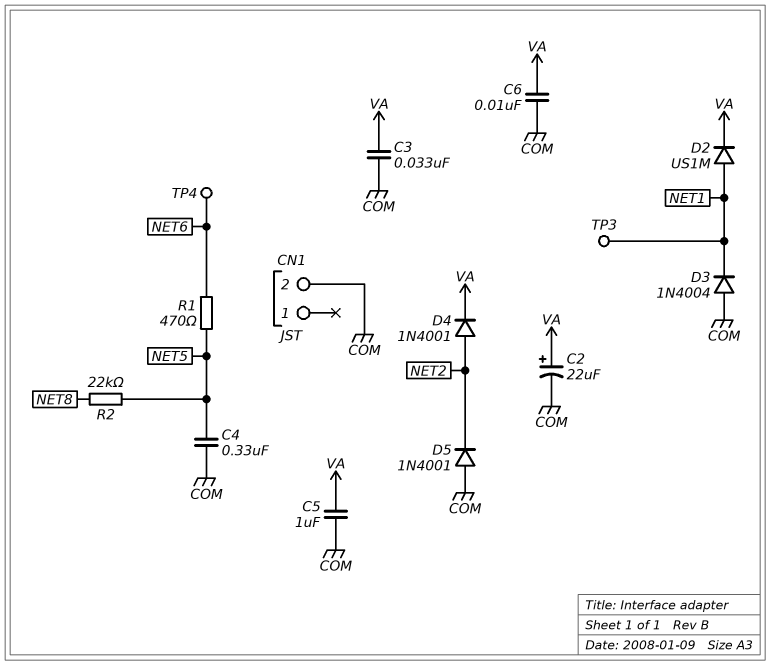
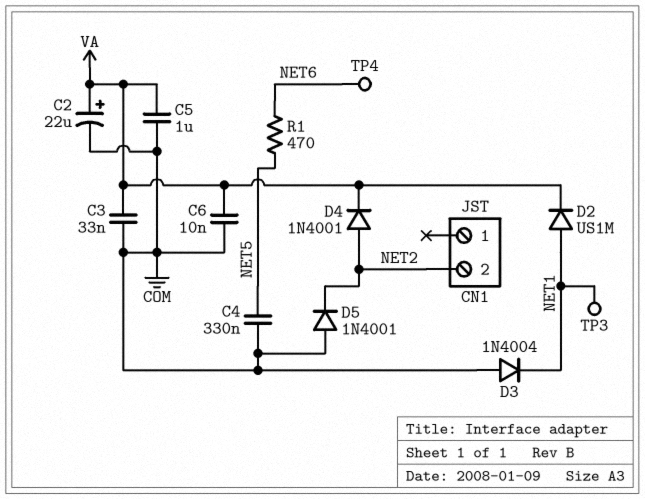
CN1 pin 2: COM -> NET2
R2: 22k (NET5, NET8) -> none

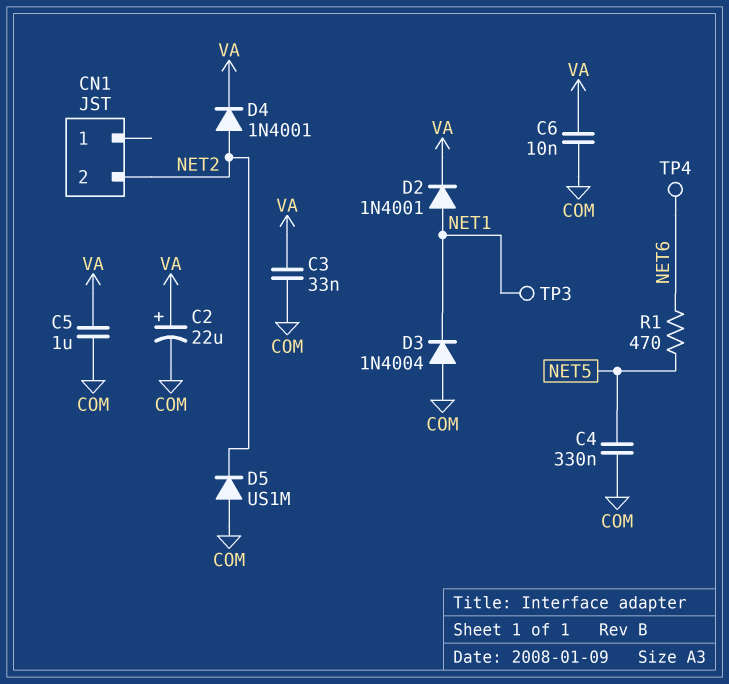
D2: diode US1M (A NET1, K VA) -> diode 1N4001 (A NET1, K VA)
D5: diode 1N4001 (A COM, K NET2) -> diode US1M (A COM, K NET2)

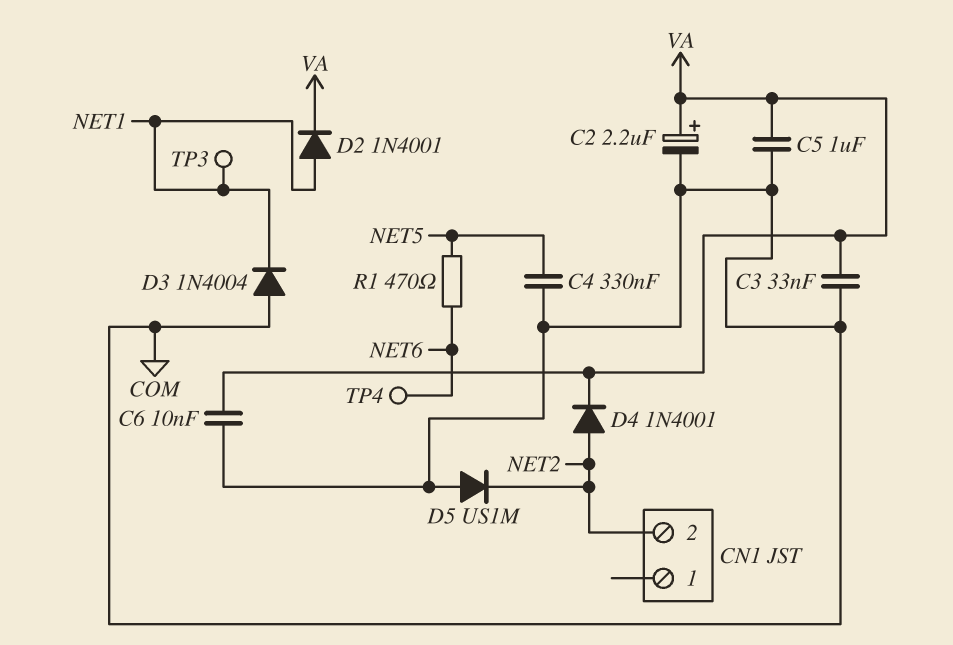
C2: 22uF (plus VA, minus COM) -> 2.2uF (plus VA, minus COM)

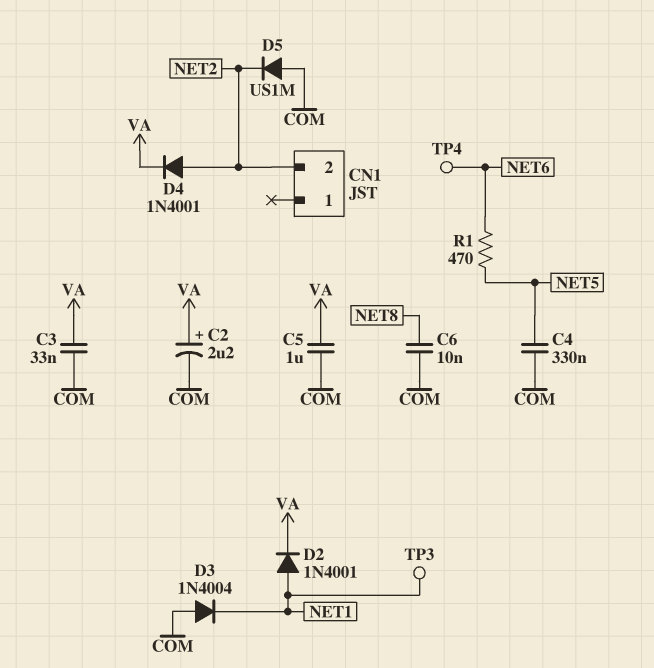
C6: 10nF (COM, VA) -> 10nF (COM, NET8)

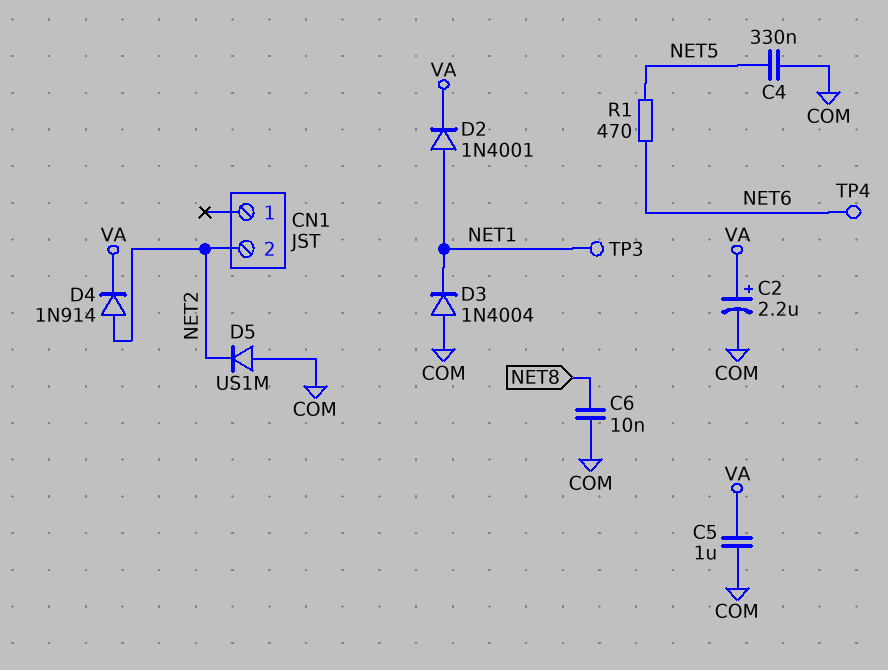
C3: 33nF (COM, VA) -> none
D4: diode 1N4001 (A NET2, K VA) -> diode 1N914 (A NET2, K VA)

